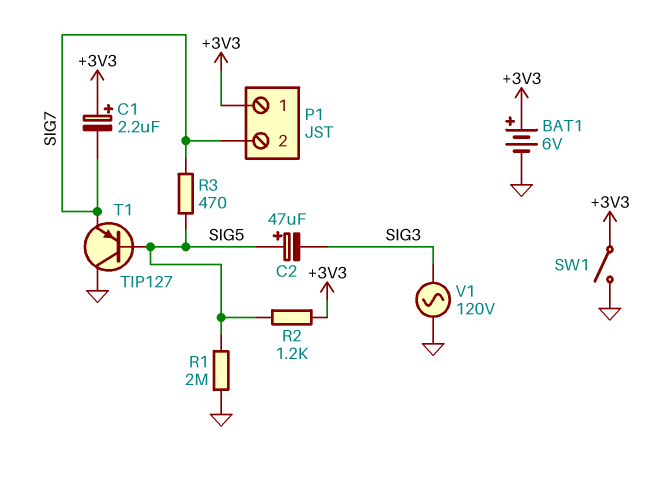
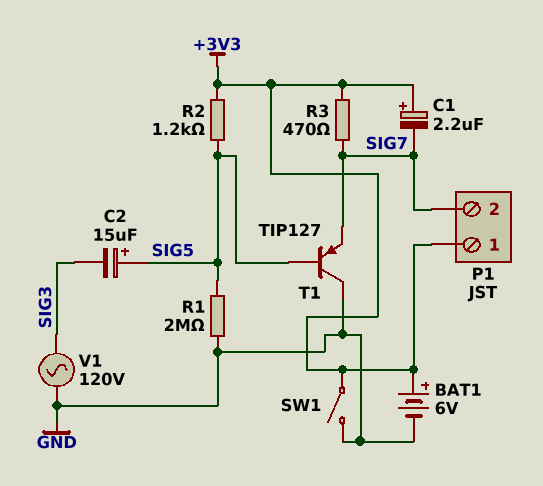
C2: 47uF (plus SIG5, minus SIG3) -> 15uF (plus SIG5, minus SIG3)
R3: 470 (SIG5, SIG7) -> 470 (+3V3, SIG7)

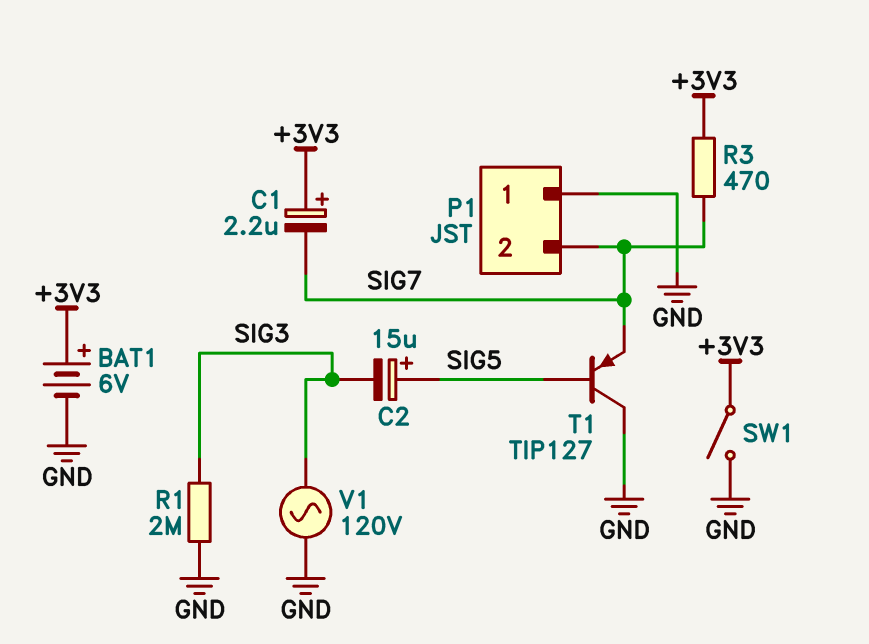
P1 pin 1: +3V3 -> GND
R1: 2M (GND, SIG5) -> 2M (GND, SIG3)
R2: 1.2k (+3V3, SIG5) -> none

